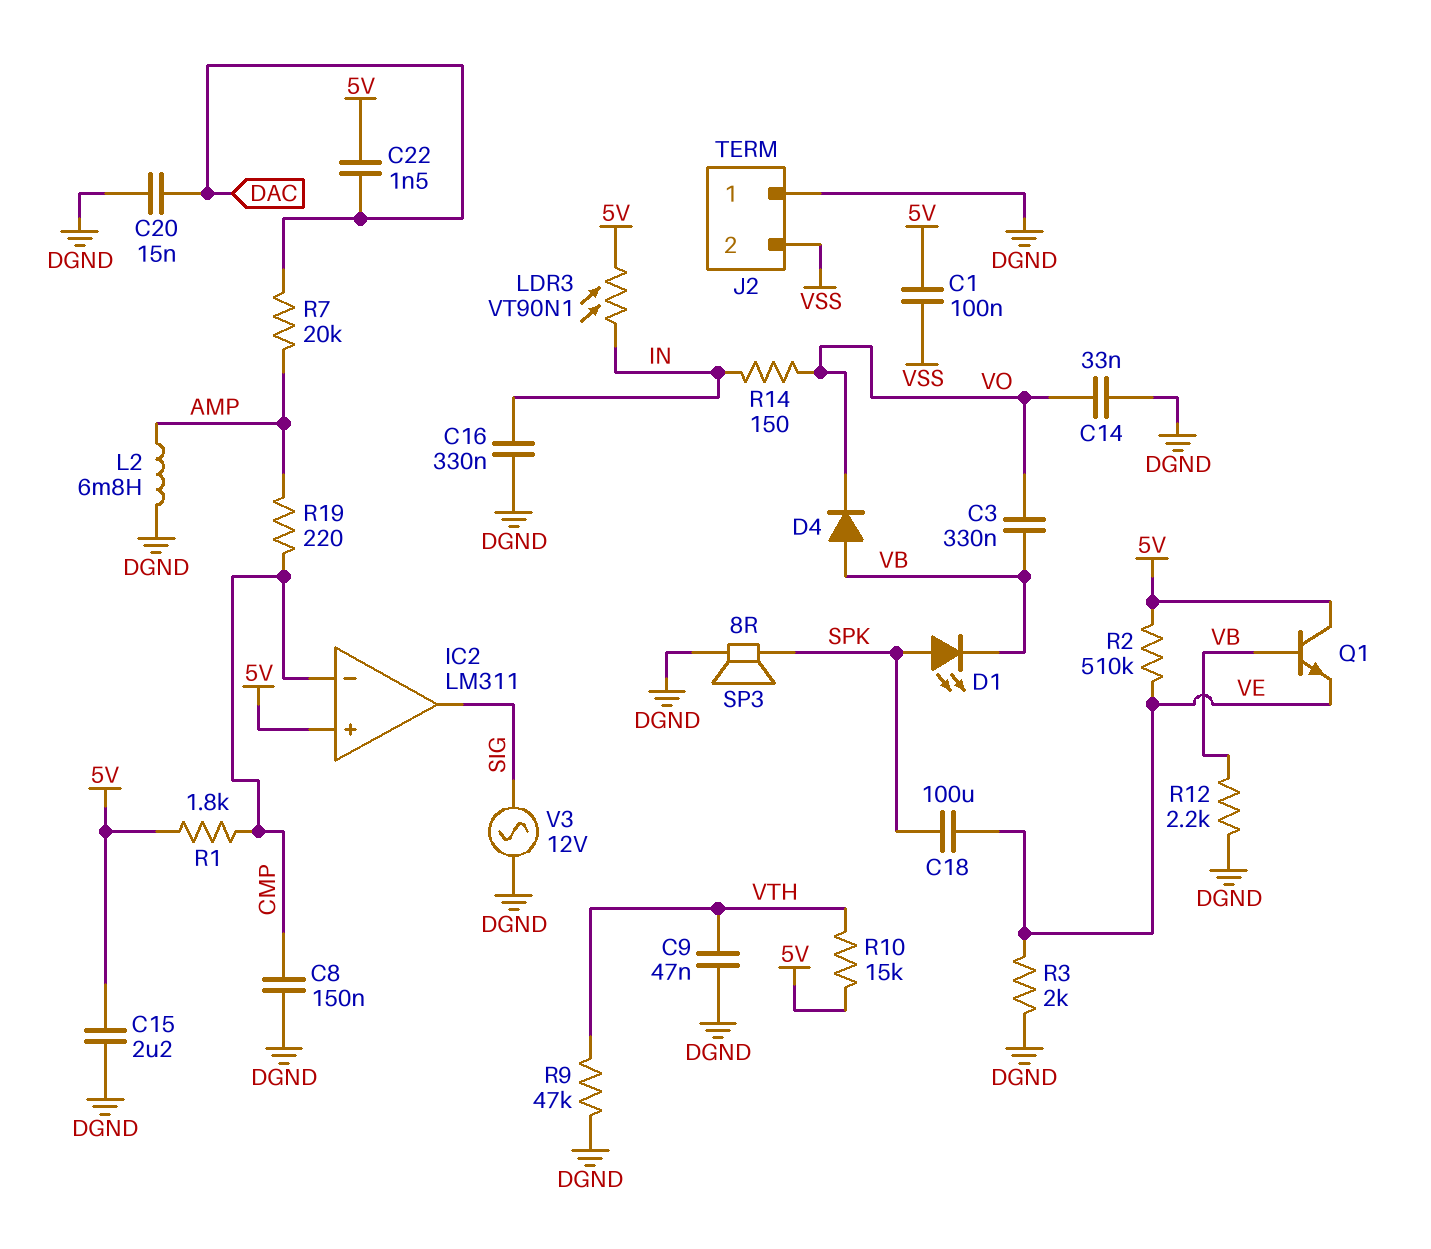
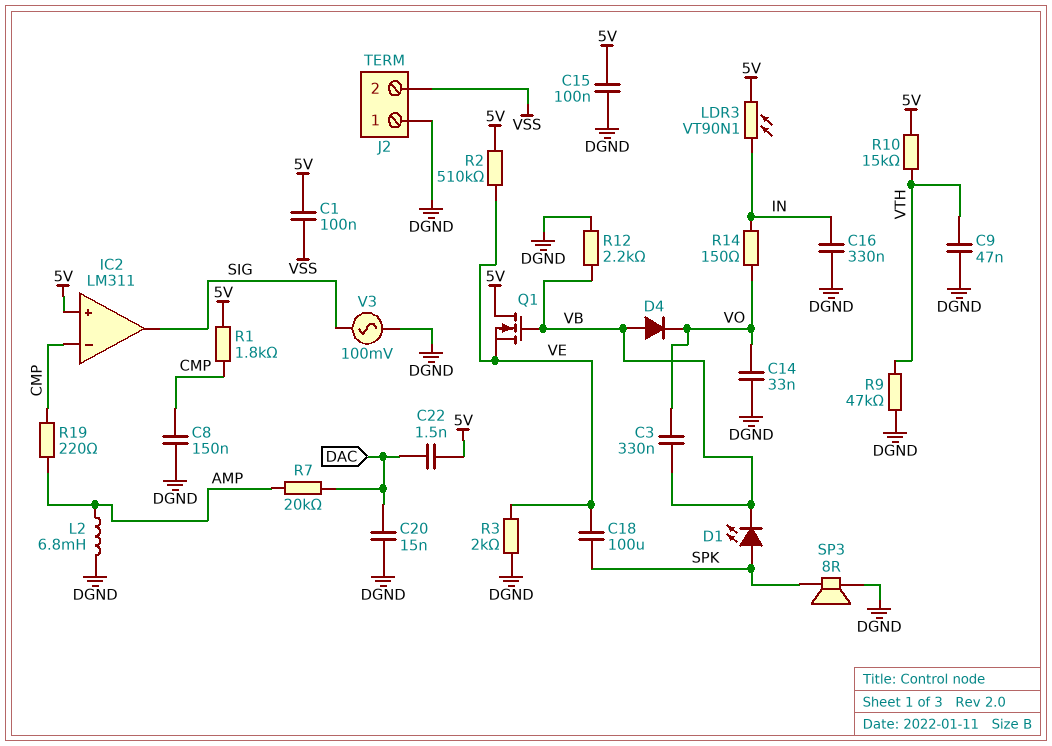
C15: 2.2uF (5V, DGND) -> 100nF (5V, DGND)
Q1: NPN (B VB, C 5V, E VE) -> NMOS (G VB, D 5V, S VE)
V3: AC 12V (DGND, SIG) -> AC 100mV (DGND, SIG)

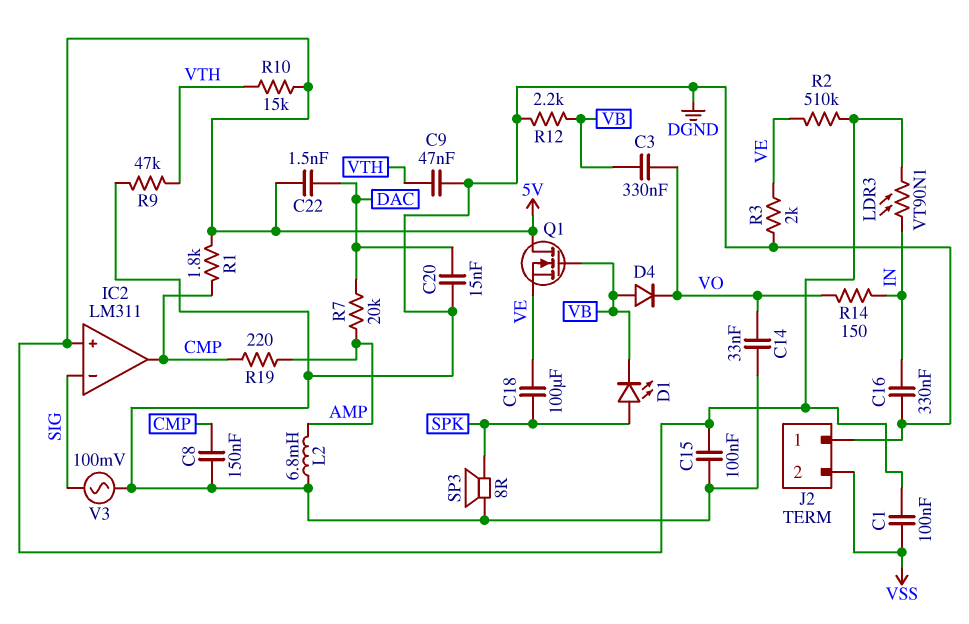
IC2 pin in-: CMP -> SIG
IC2 pin out: SIG -> CMP

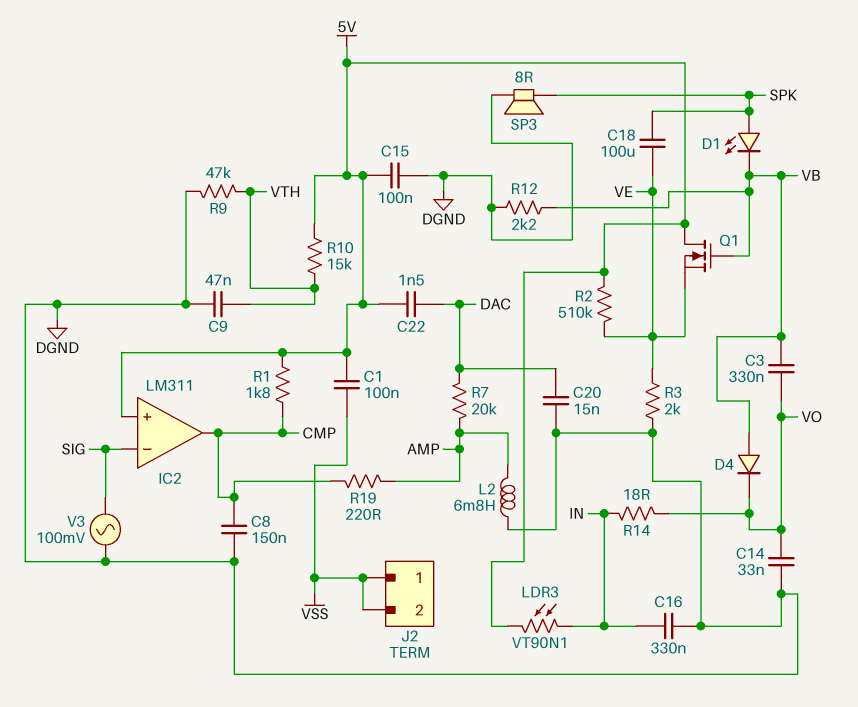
J2 pin 1: DGND -> VSS
R14: 150 (IN, VO) -> 18 (IN, VO)

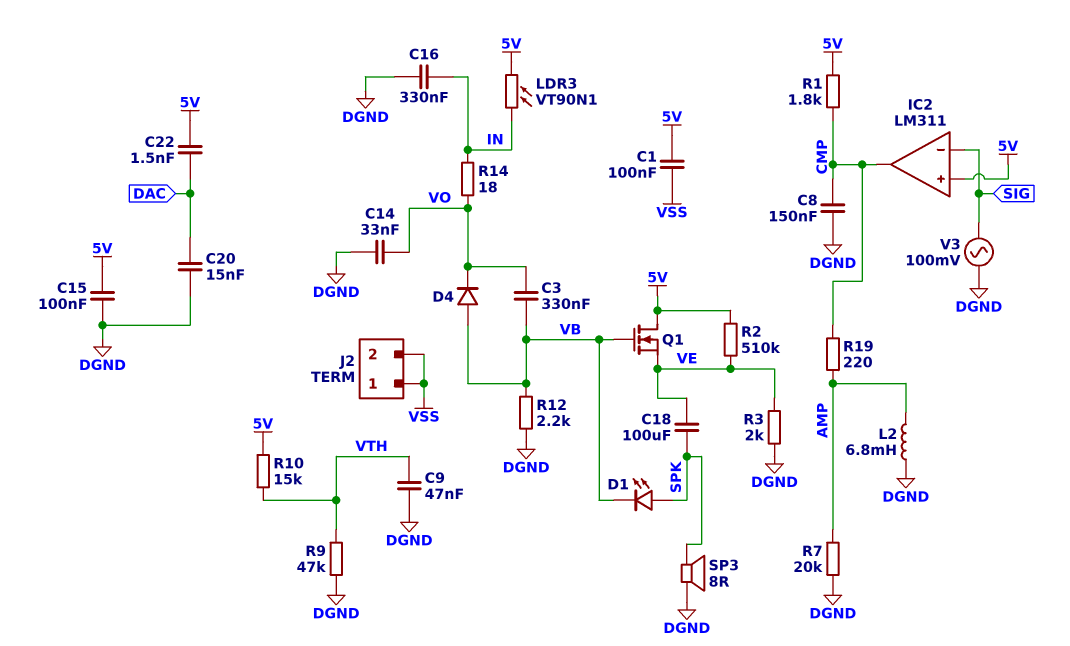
R7: 20k (AMP, DAC) -> 20k (AMP, DGND)

